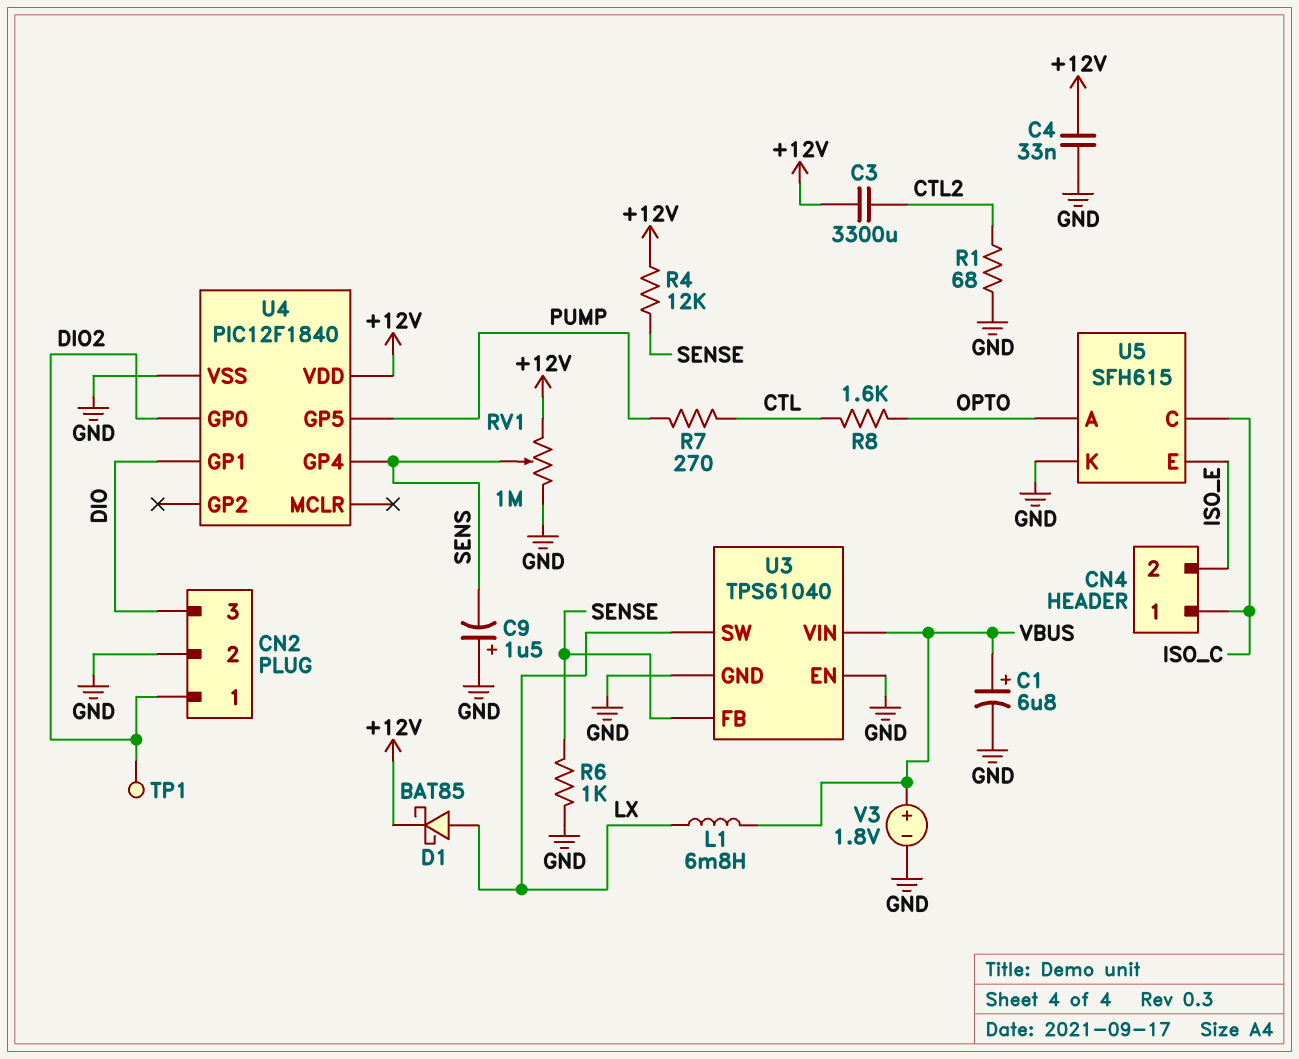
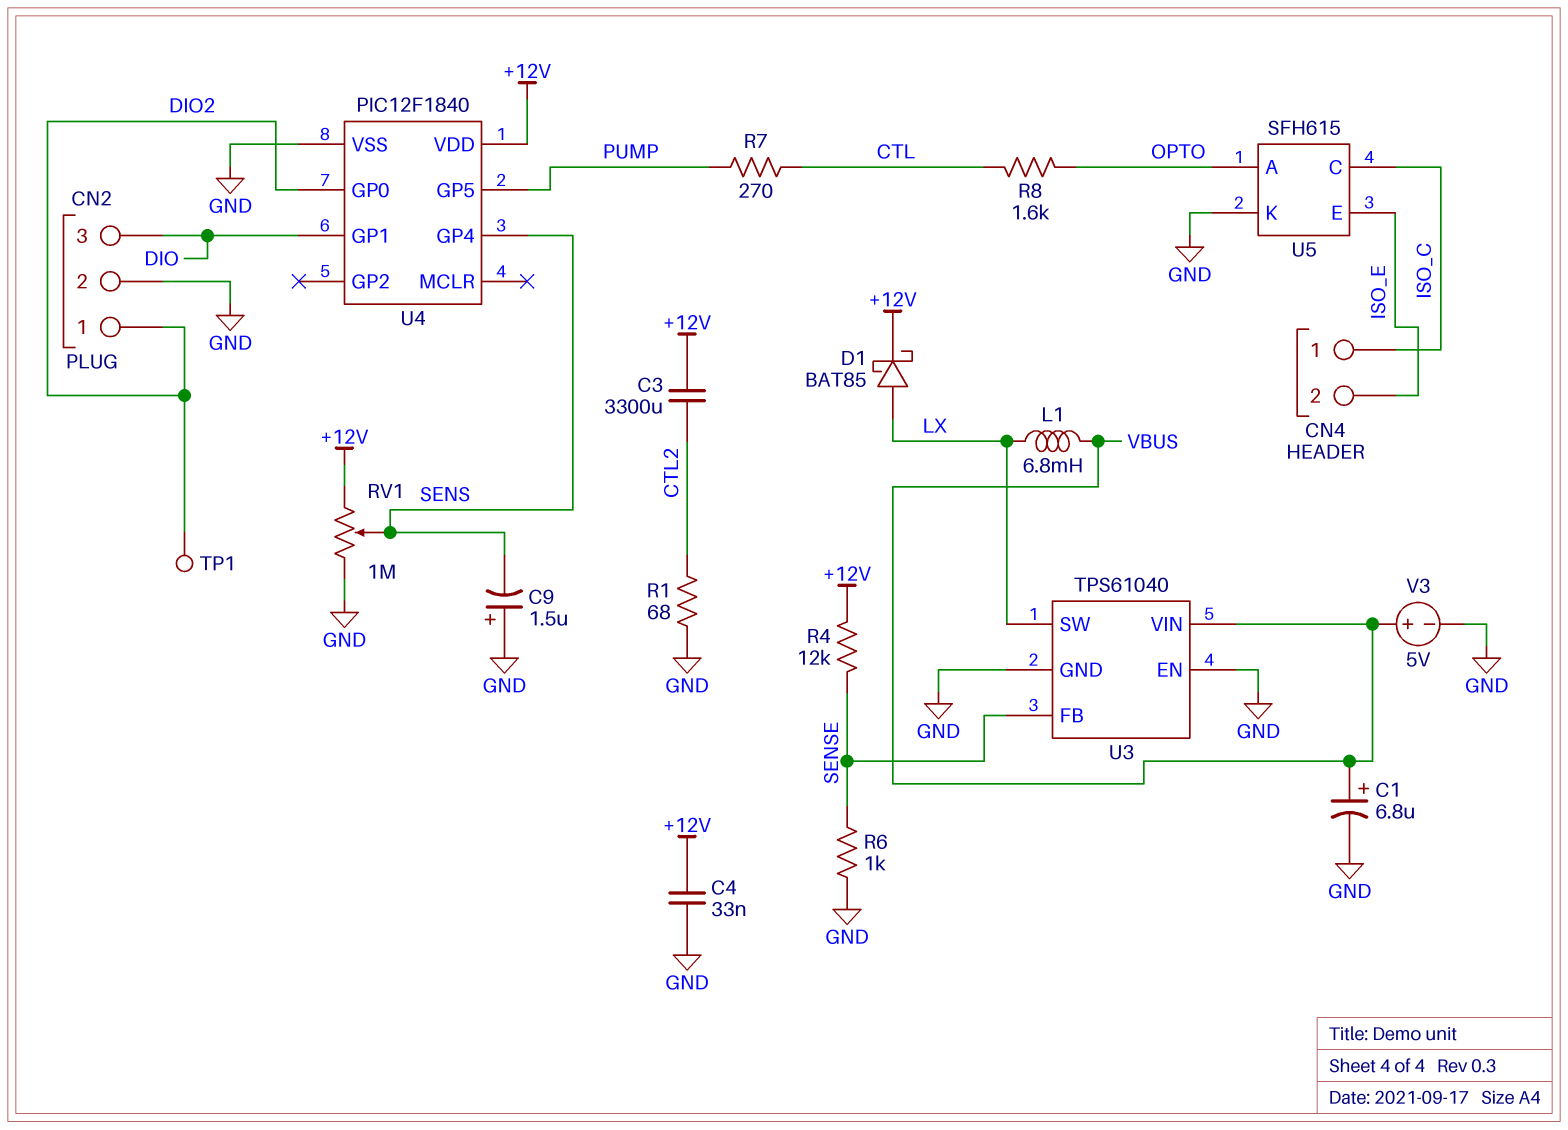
V3: 1.8V (plus VBUS, minus GND) -> 5V (plus VBUS, minus GND)

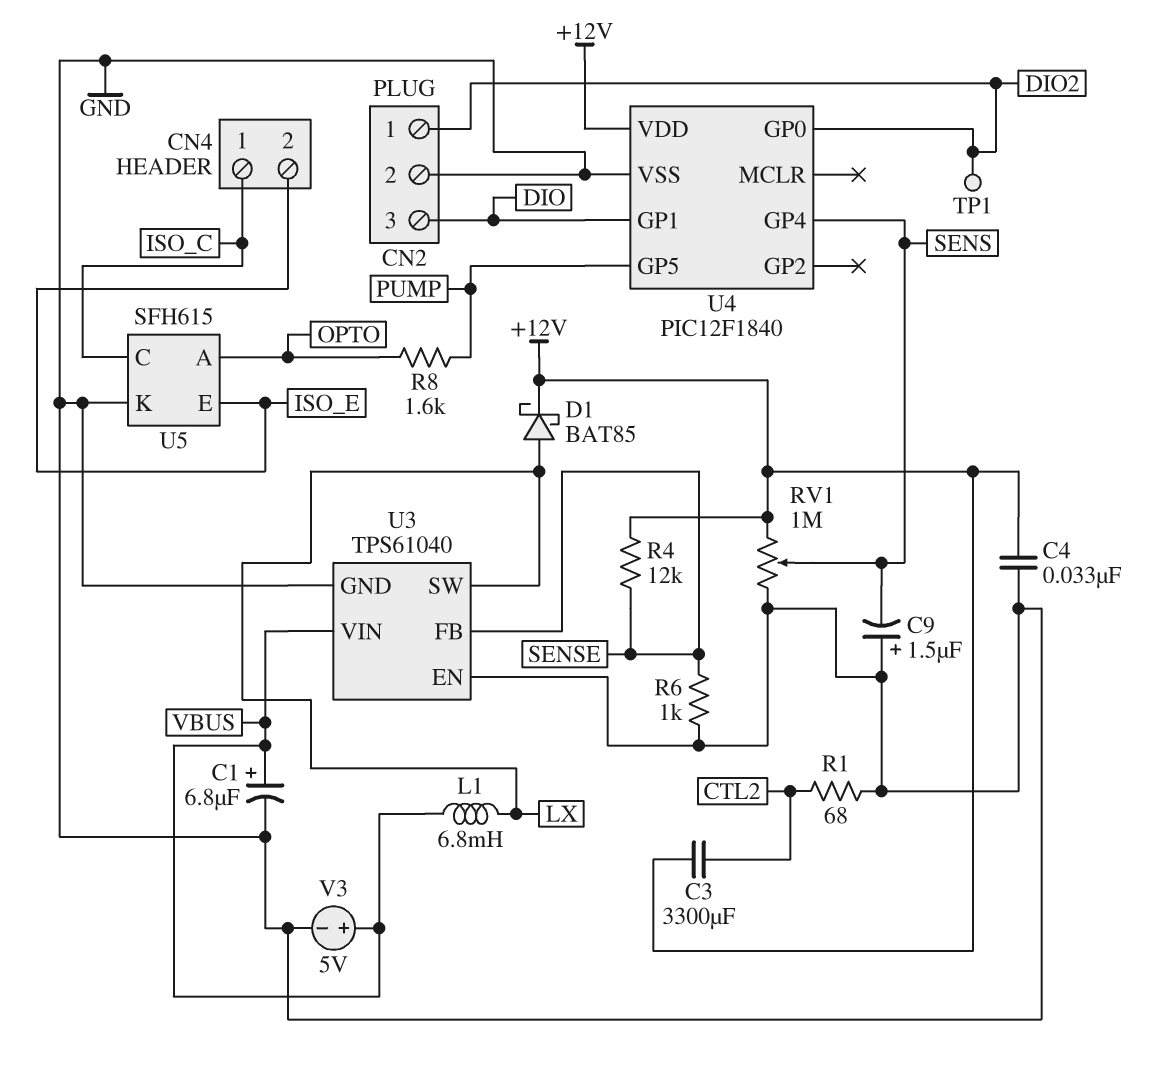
R7: 270 (CTL, PUMP) -> none
R8: 1.6k (CTL, OPTO) -> 1.6k (OPTO, PUMP)

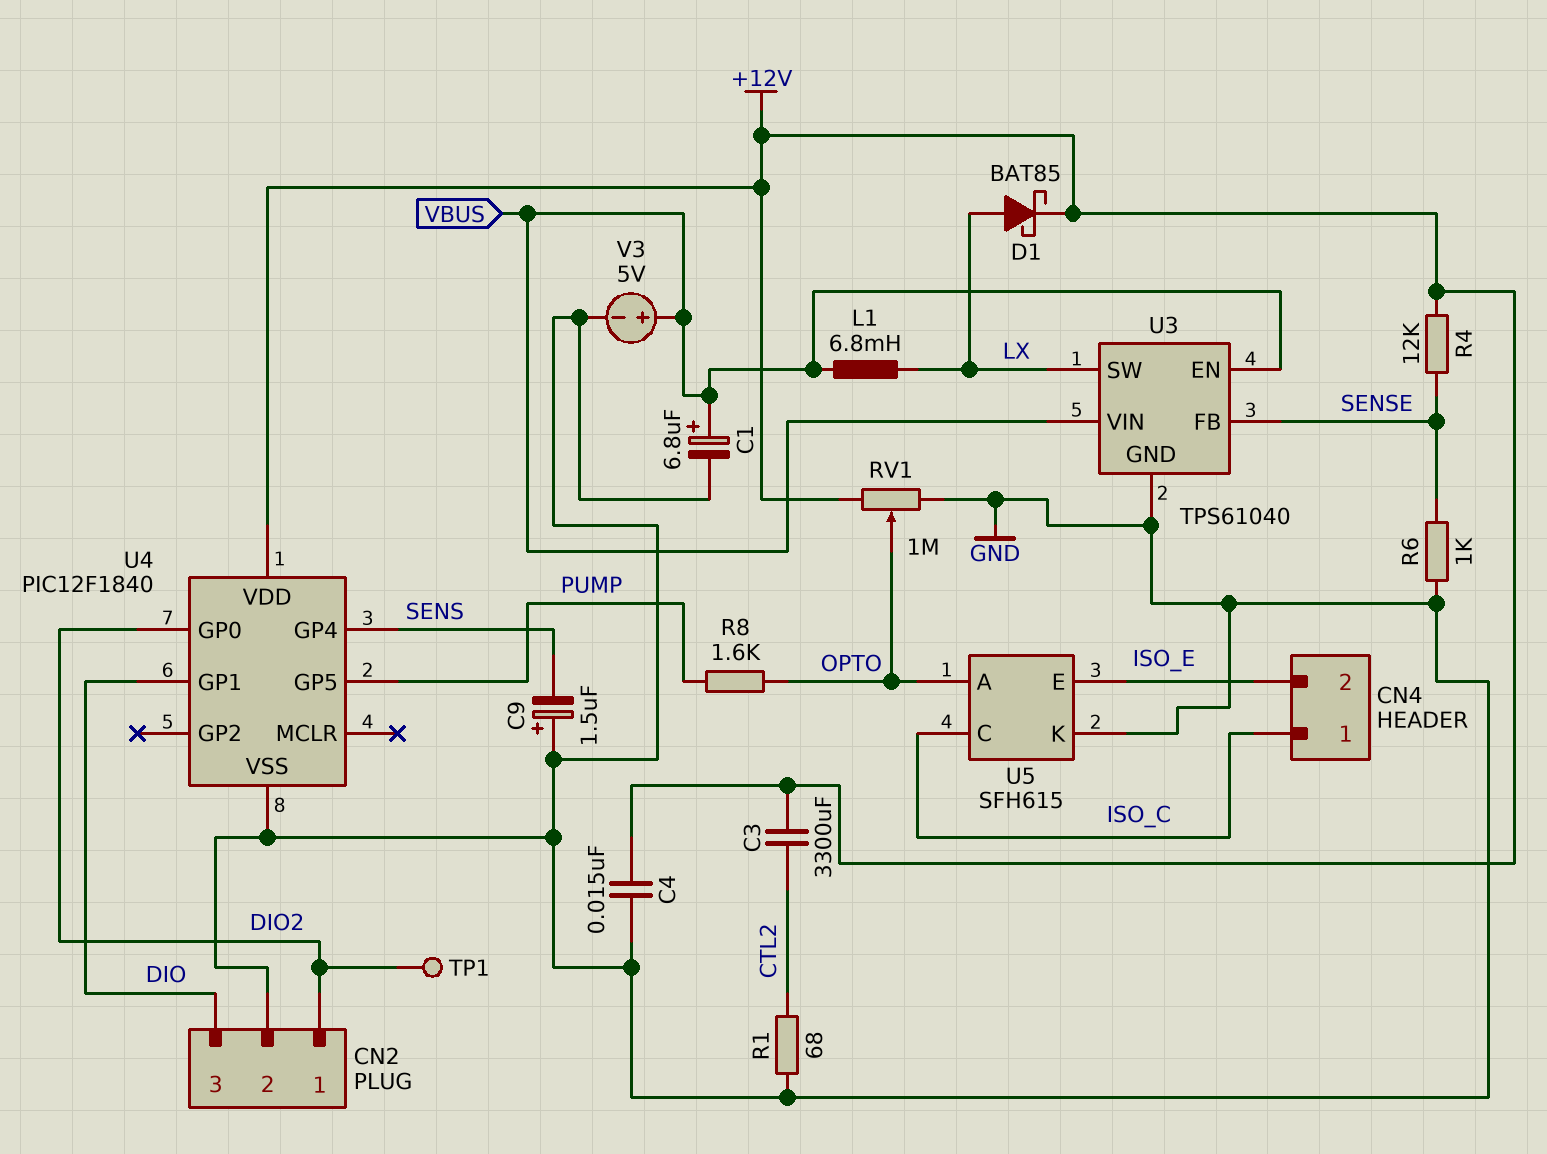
C4: 33nF (+12V, GND) -> 15nF (+12V, GND)
RV1: 1M (+12V, GND, wiper SENS) -> 1M (+12V, GND, wiper OPTO)
U3 pin EN: GND -> VBUS

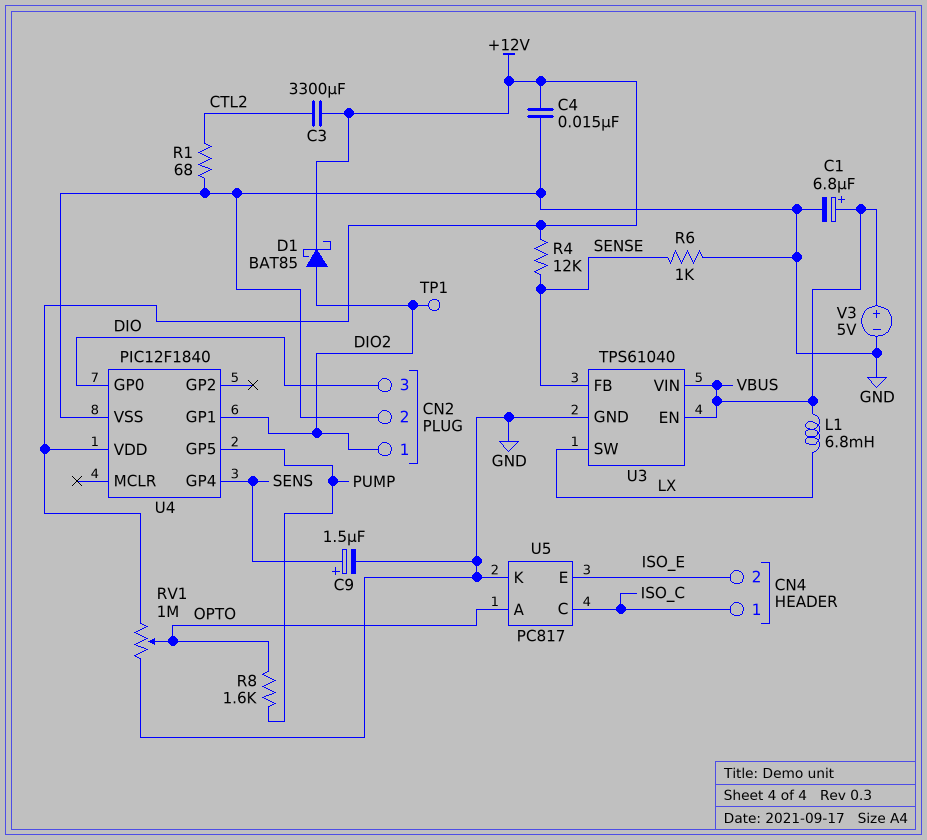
C9: 1.5uF (plus GND, minus SENS) -> 1.5uF (plus SENS, minus GND)
D1: schottky BAT85 (A LX, K +12V) -> schottky BAT85 (A DIO2, K +12V)
U4 pin GP0: DIO2 -> DIO
U4 pin GP1: DIO -> DIO2
U5: SFH615 -> PC817

